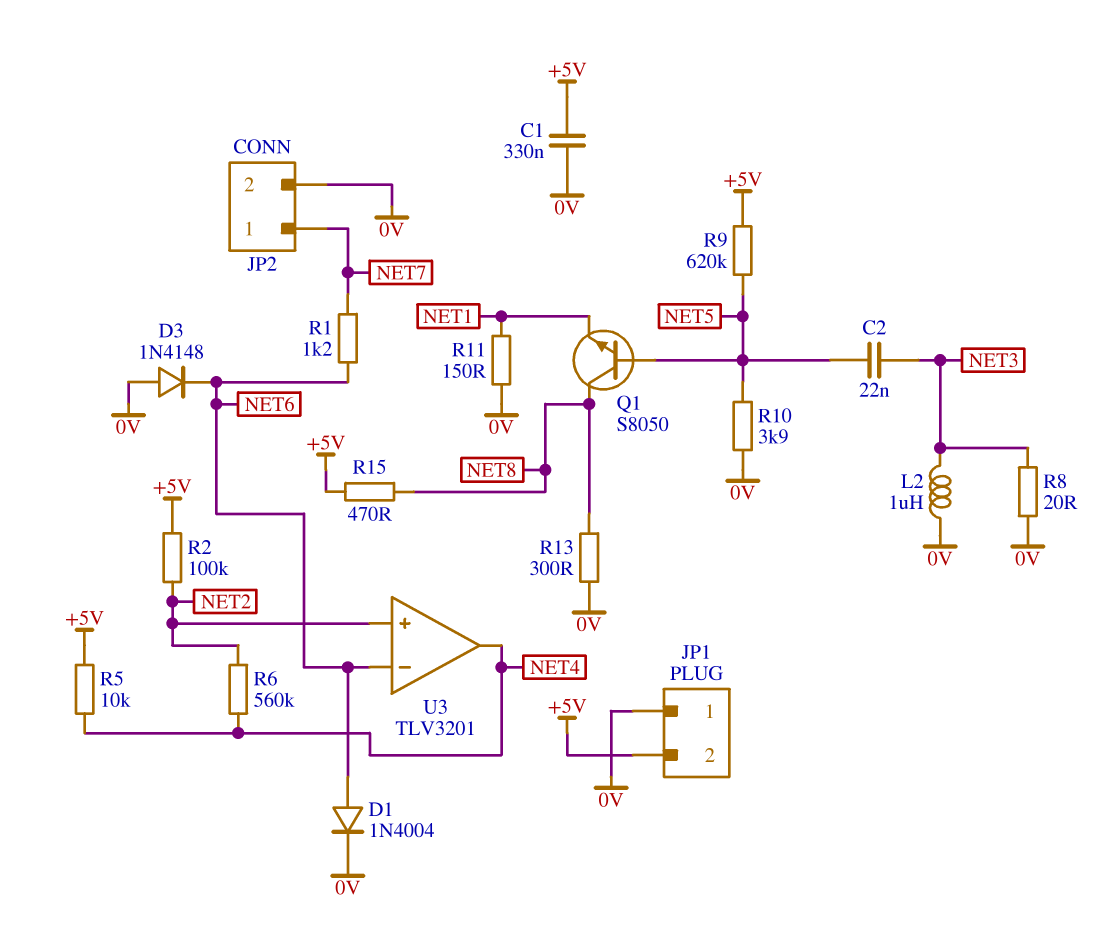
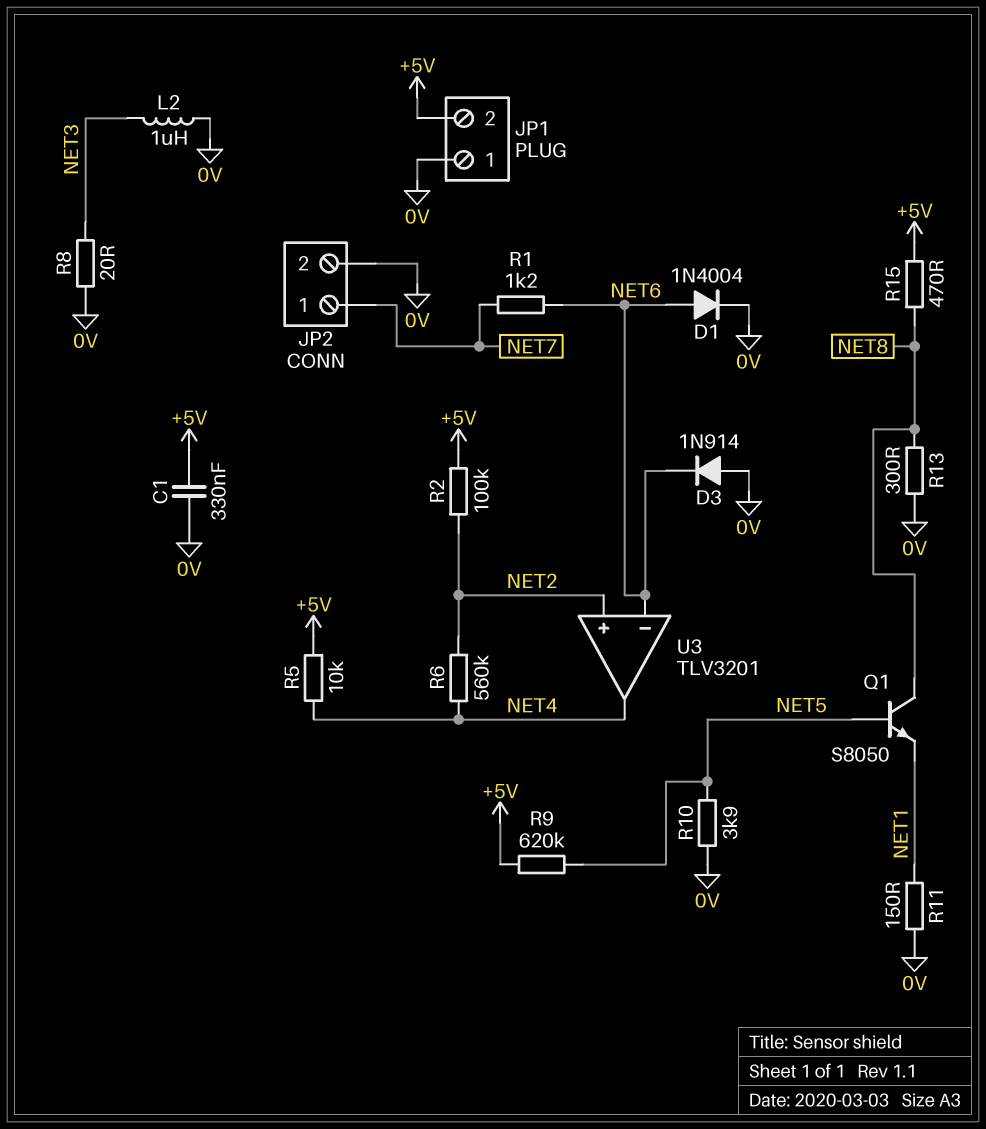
C2: 22nF (NET3, NET5) -> none
D3: diode 1N4148 (A 0V, K NET6) -> diode 1N914 (A 0V, K NET6)

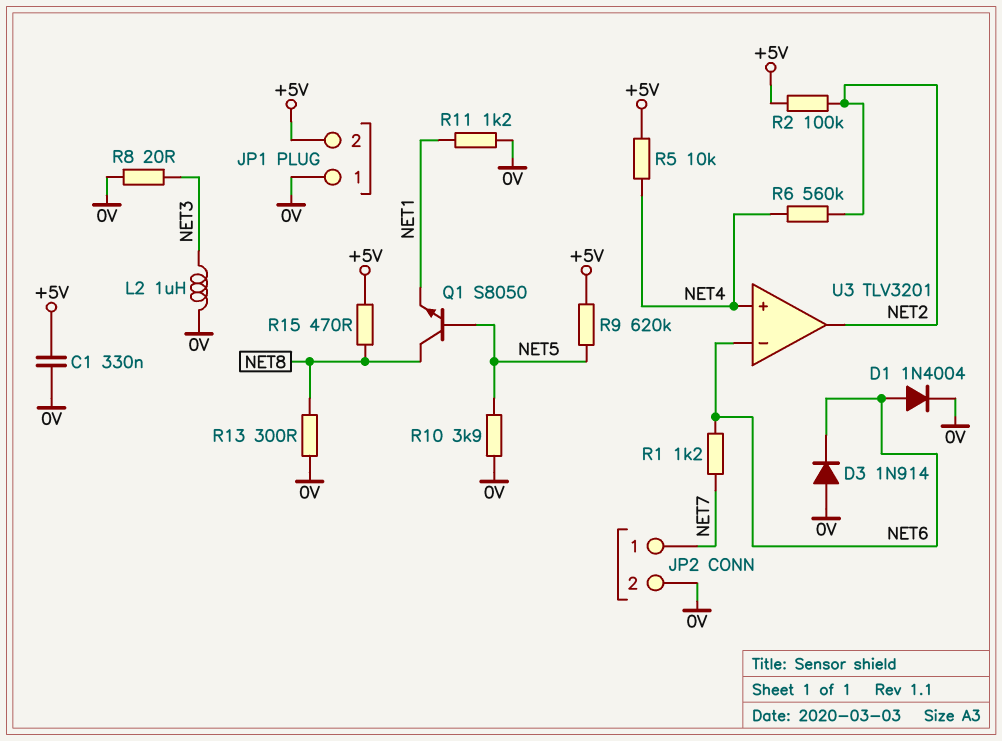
R11: 150 (0V, NET1) -> 1.2k (0V, NET1)
U3 pin in+: NET2 -> NET4
U3 pin out: NET4 -> NET2

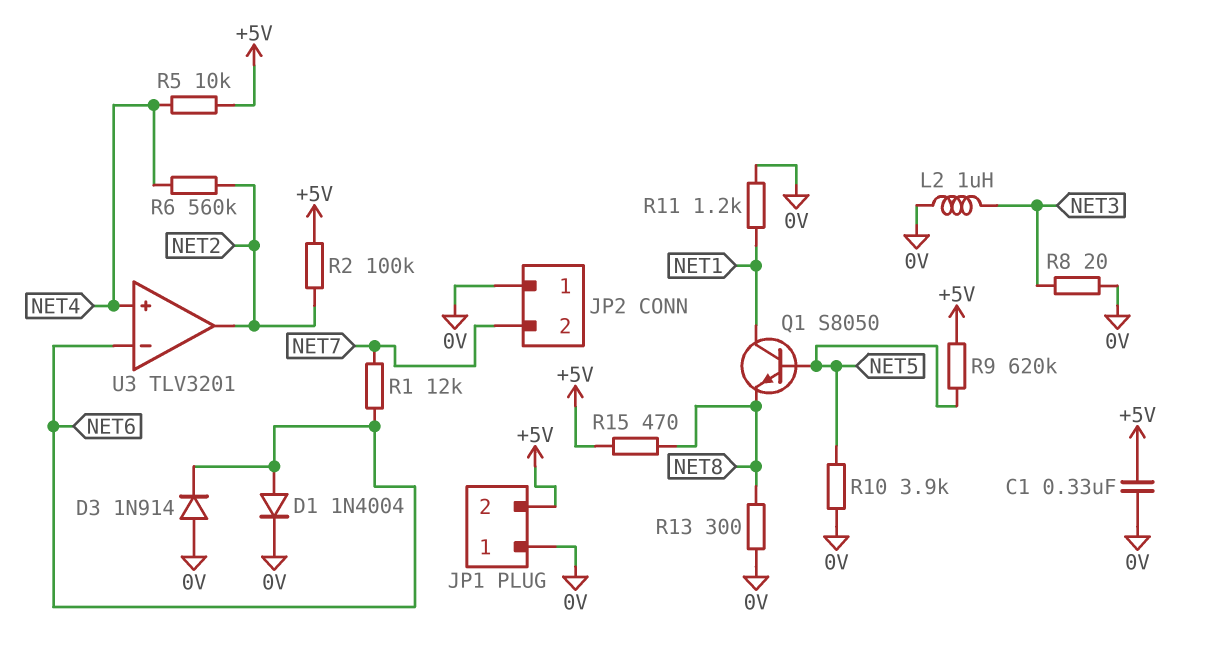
JP2 pin 1: NET7 -> 0V
JP2 pin 2: 0V -> NET7
Q1: NPN S8050 (B NET5, C NET8, E NET1) -> NPN S8050 (B NET5, C NET1, E NET8)
R1: 1.2k (NET6, NET7) -> 12k (NET6, NET7)

